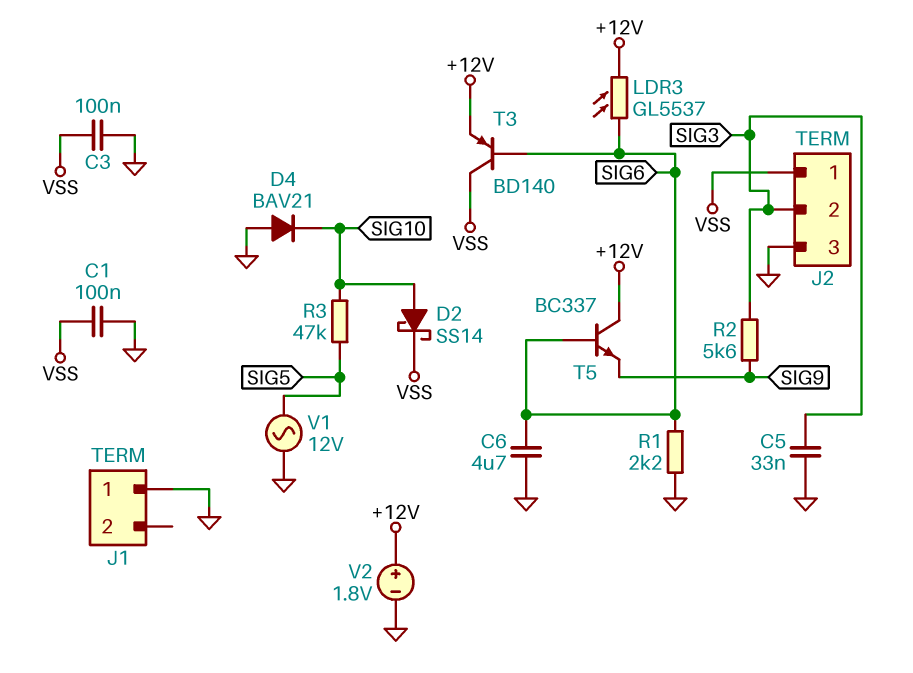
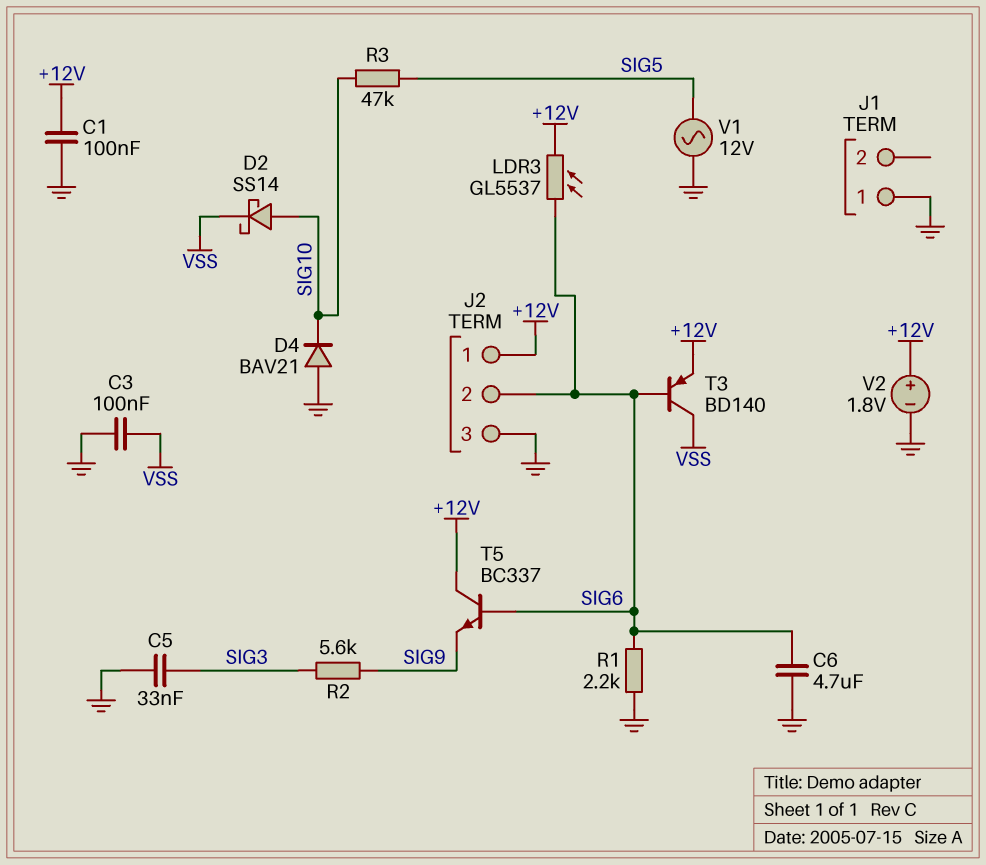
C1: 100nF (GND, VSS) -> 100nF (+12V, GND)
J2 pin 1: VSS -> +12V
J2 pin 2: SIG3 -> SIG6

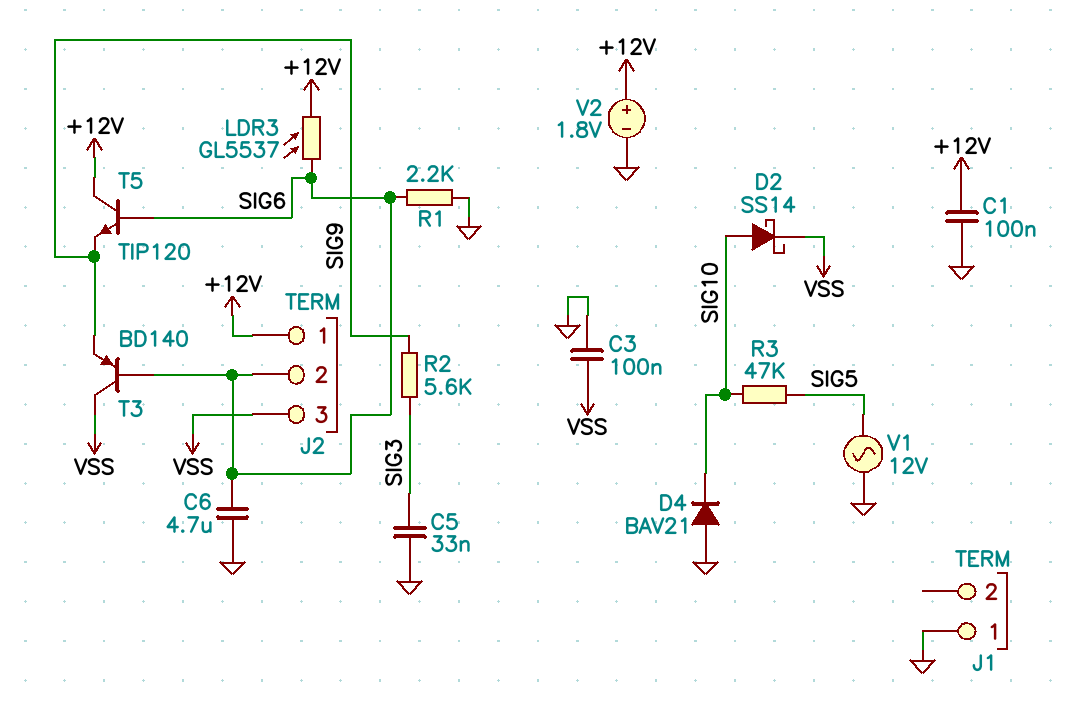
J2 pin 3: GND -> VSS
T3: PNP BD140 (B SIG6, C VSS, E +12V) -> PNP BD140 (B SIG6, C VSS, E SIG9)
T5: NPN BC337 (B SIG6, C +12V, E SIG9) -> NPN TIP120 (B SIG6, C +12V, E SIG9)

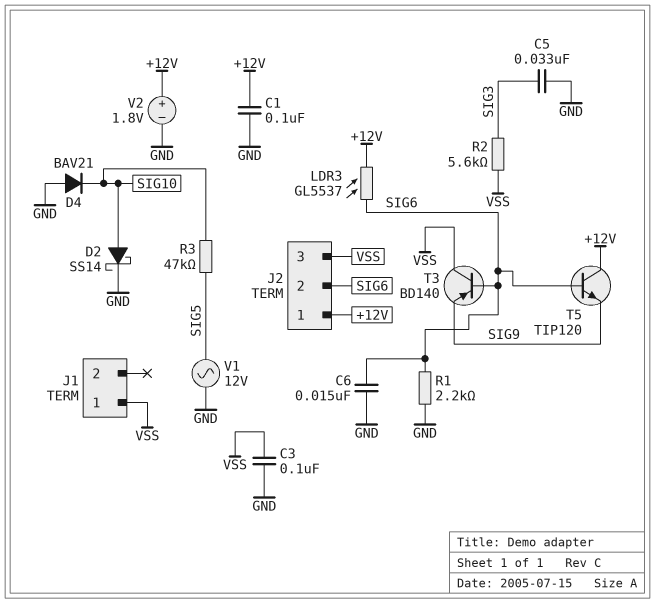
C6: 4.7uF (GND, SIG6) -> 15nF (GND, SIG6)
D2: schottky SS14 (A SIG10, K VSS) -> schottky SS14 (A SIG10, K GND)
J1 pin 1: GND -> VSS
R2: 5.6k (SIG3, SIG9) -> 5.6k (SIG3, VSS)

